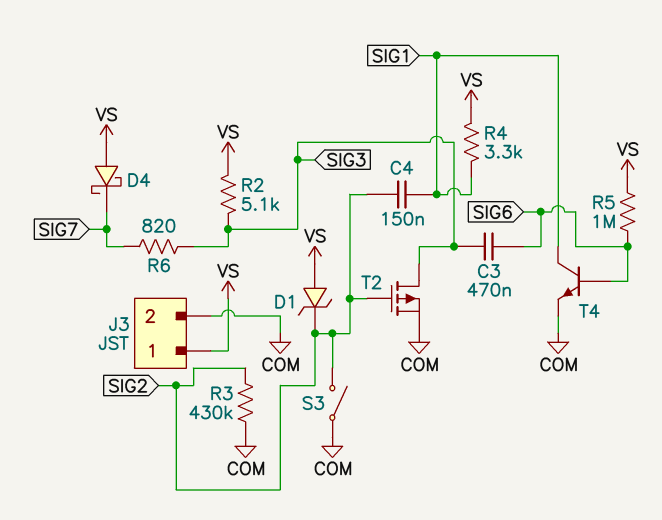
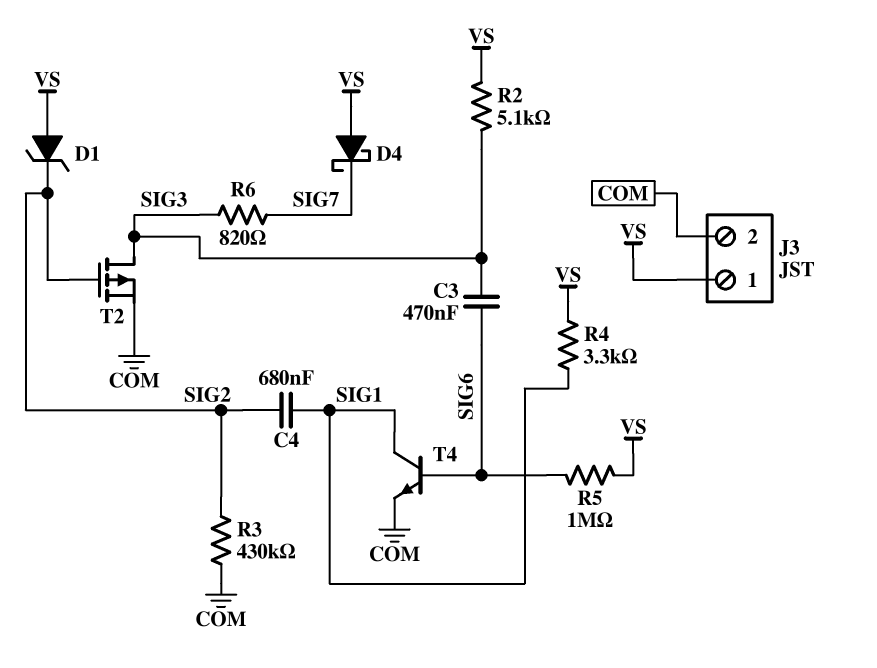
C4: 150nF (SIG1, SIG2) -> 680nF (SIG1, SIG2)
S3: switch (COM, SIG2) -> none

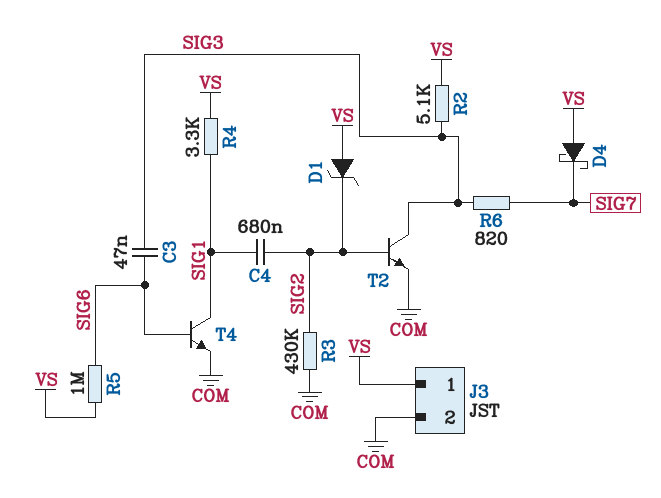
C3: 470nF (SIG3, SIG6) -> 47nF (SIG3, SIG6)
T2: PMOS (G SIG2, D SIG3, S COM) -> NPN (B SIG2, C SIG3, E COM)

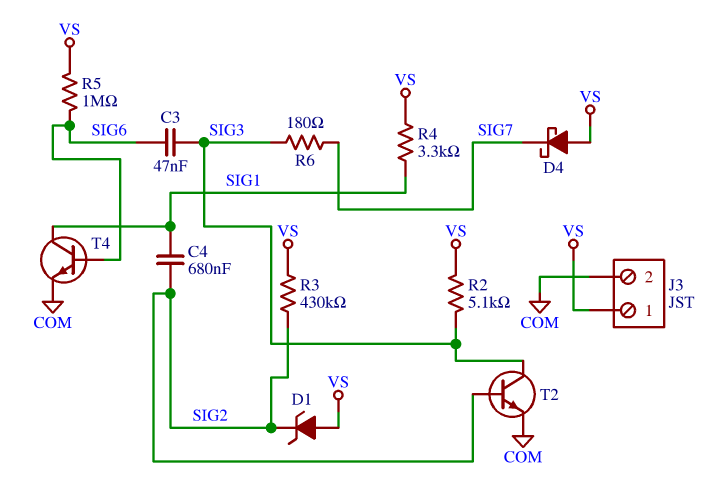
R3: 430k (COM, SIG2) -> 430k (SIG2, VS)
R6: 820 (SIG3, SIG7) -> 180 (SIG3, SIG7)

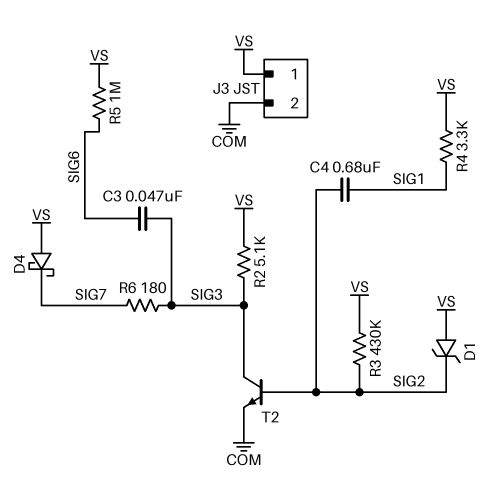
T4: NPN (B SIG6, C SIG1, E COM) -> none

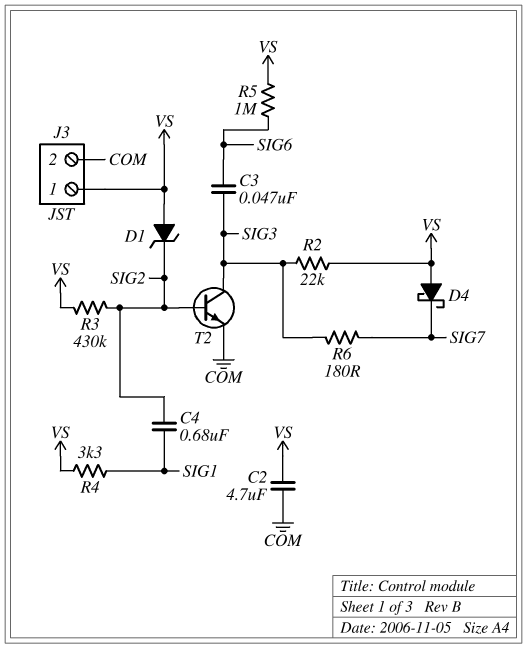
C2: none -> 4.7uF (COM, VS)
R2: 5.1k (SIG3, VS) -> 22k (SIG3, VS)

